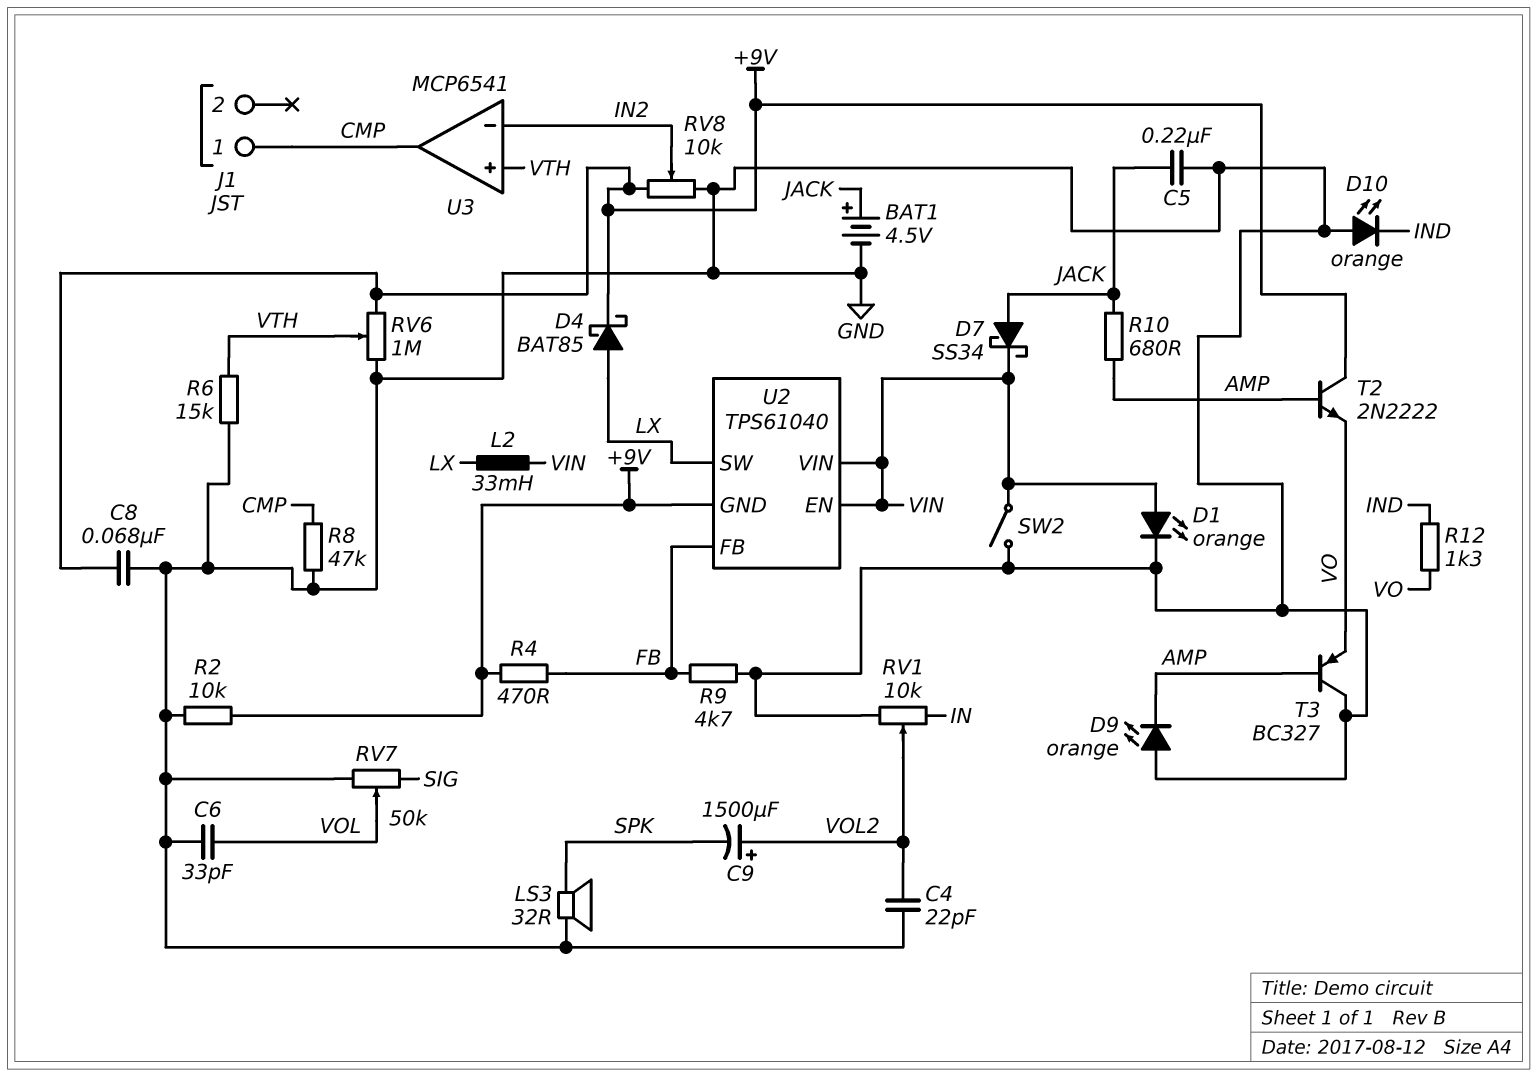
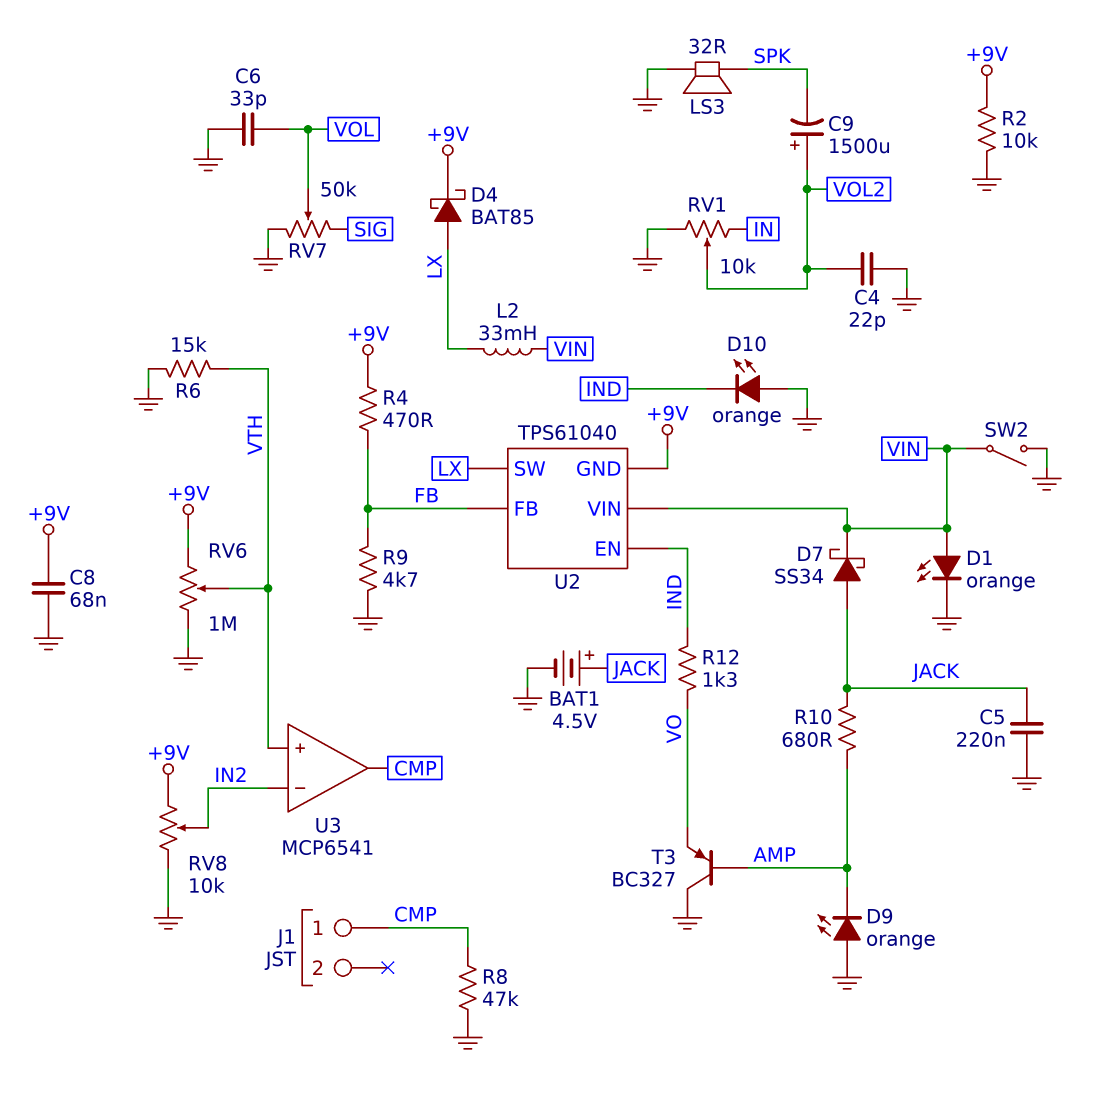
T2: NPN 2N2222 (B AMP, C +9V, E VO) -> none
U2 pin EN: VIN -> IND

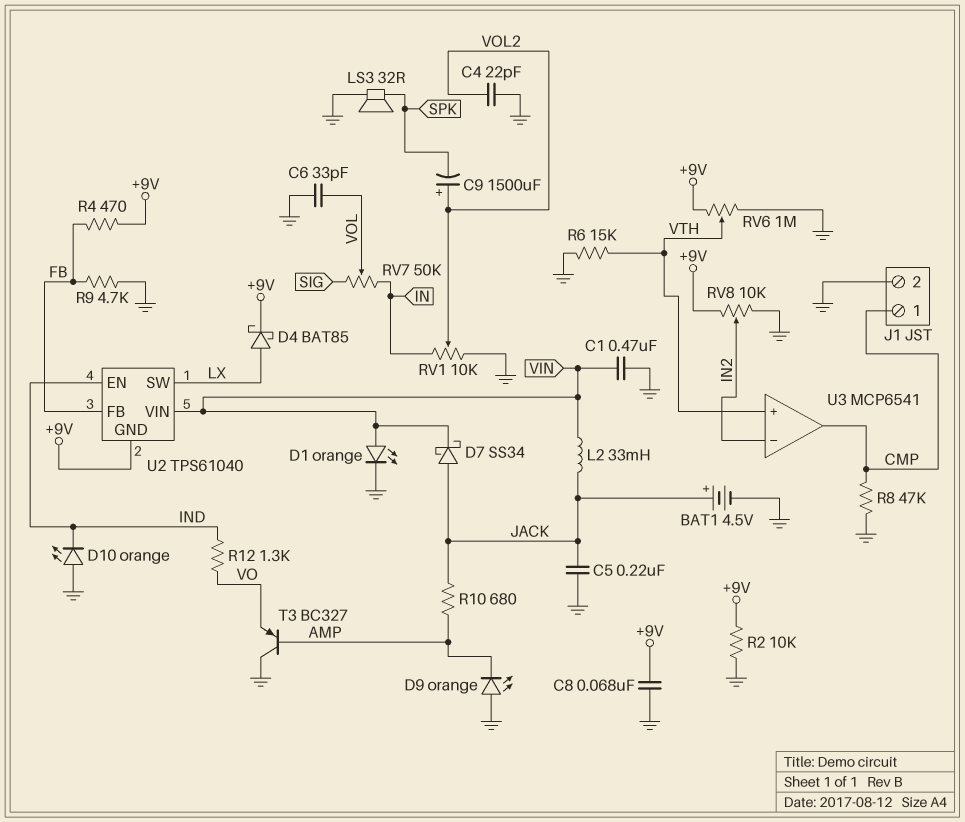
C1: none -> 470nF (GND, VIN)
J1 pin 2: none -> GND
L2: 33mH (LX, VIN) -> 33mH (JACK, VIN)
RV7: 50k (GND, SIG, wiper VOL) -> 50k (IN, SIG, wiper VOL)
SW2: switch (GND, VIN) -> none

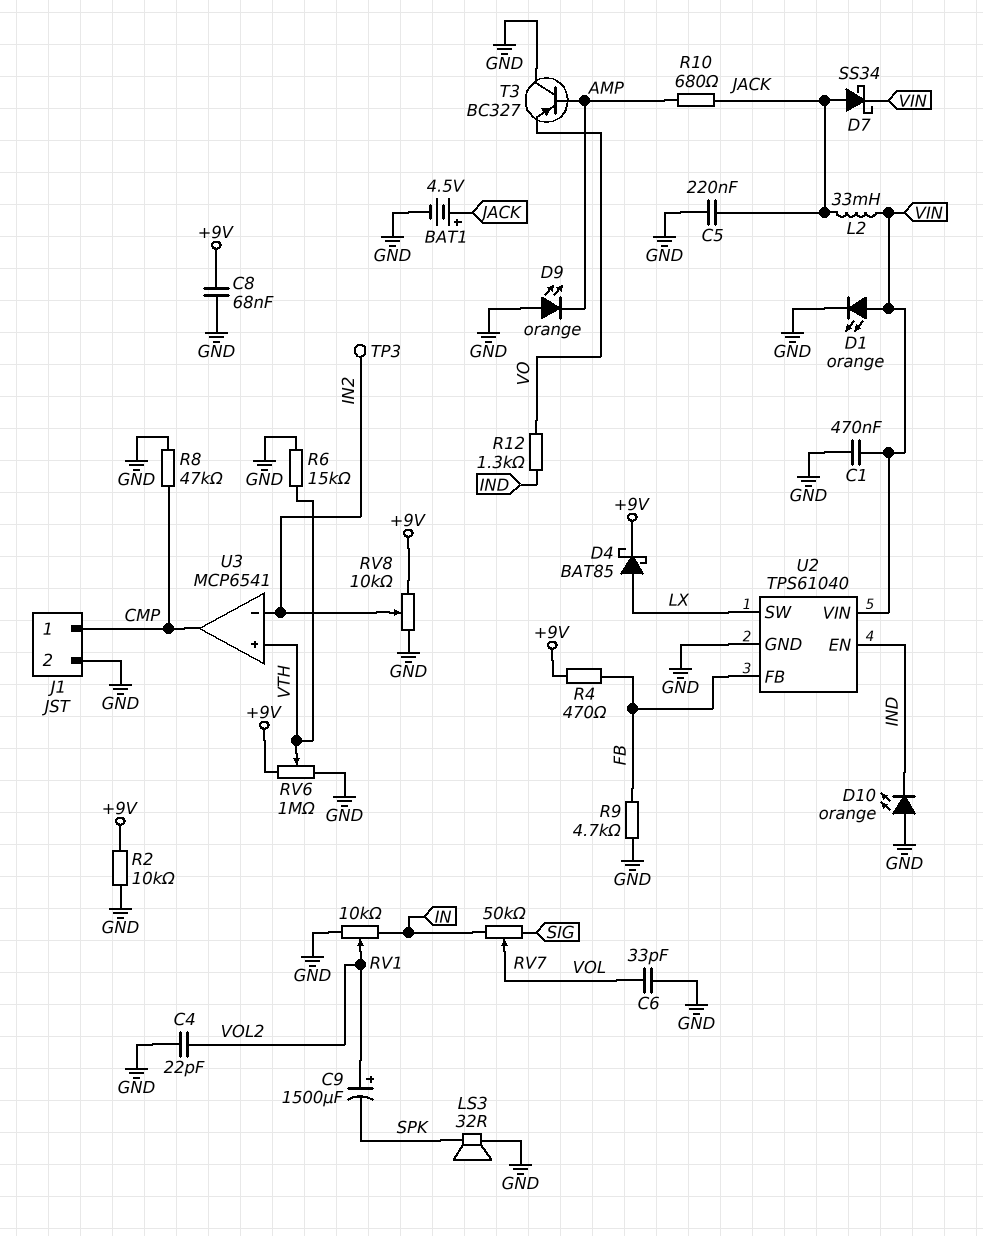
TP3: none -> test point (IN2)
U2 pin GND: +9V -> GND

